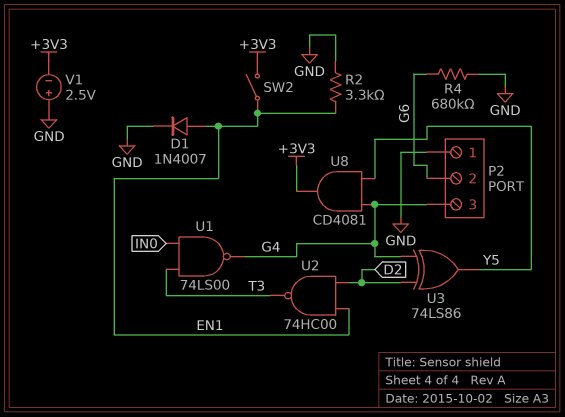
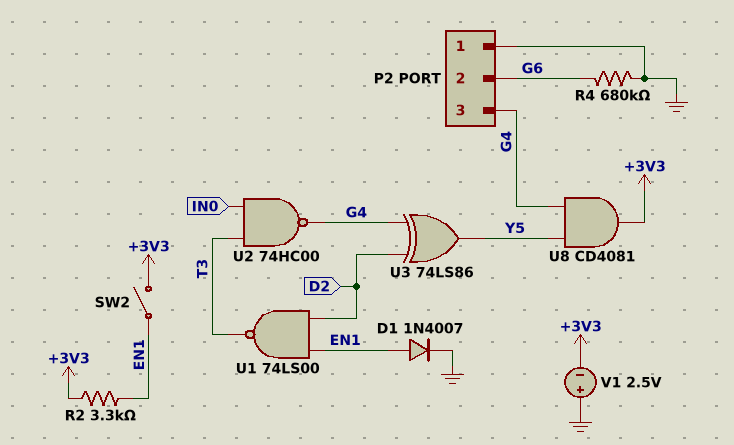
R2: 3.3k (EN1, GND) -> 3.3k (+3V3, EN1)
U1: NAND 74LS00 (in IN0, in T3, out G4) -> NAND 74LS00 (in D2, in EN1, out T3)
U2: NAND 74HC00 (in D2, in EN1, out T3) -> NAND 74HC00 (in IN0, in T3, out G4)

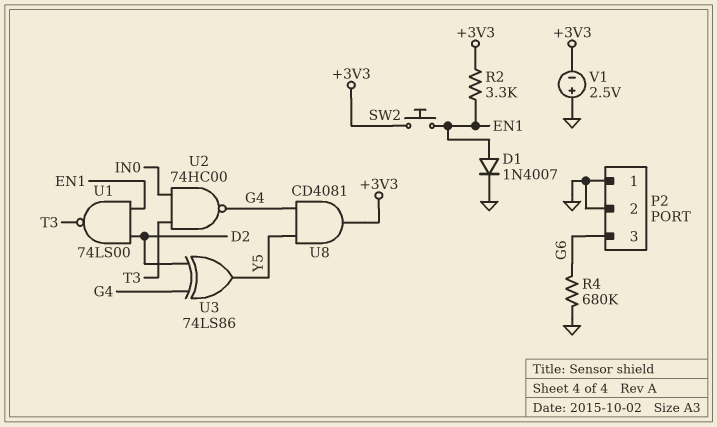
P2 pin 2: G6 -> GND
P2 pin 3: G4 -> G6
SW2: switch (+3V3, EN1) -> button (+3V3, EN1)

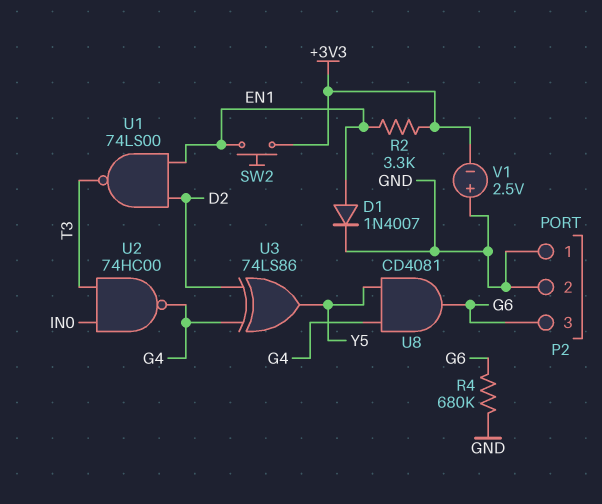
U8: AND CD4081 (in G4, in Y5, out +3V3) -> AND CD4081 (in G4, in Y5, out G6)

